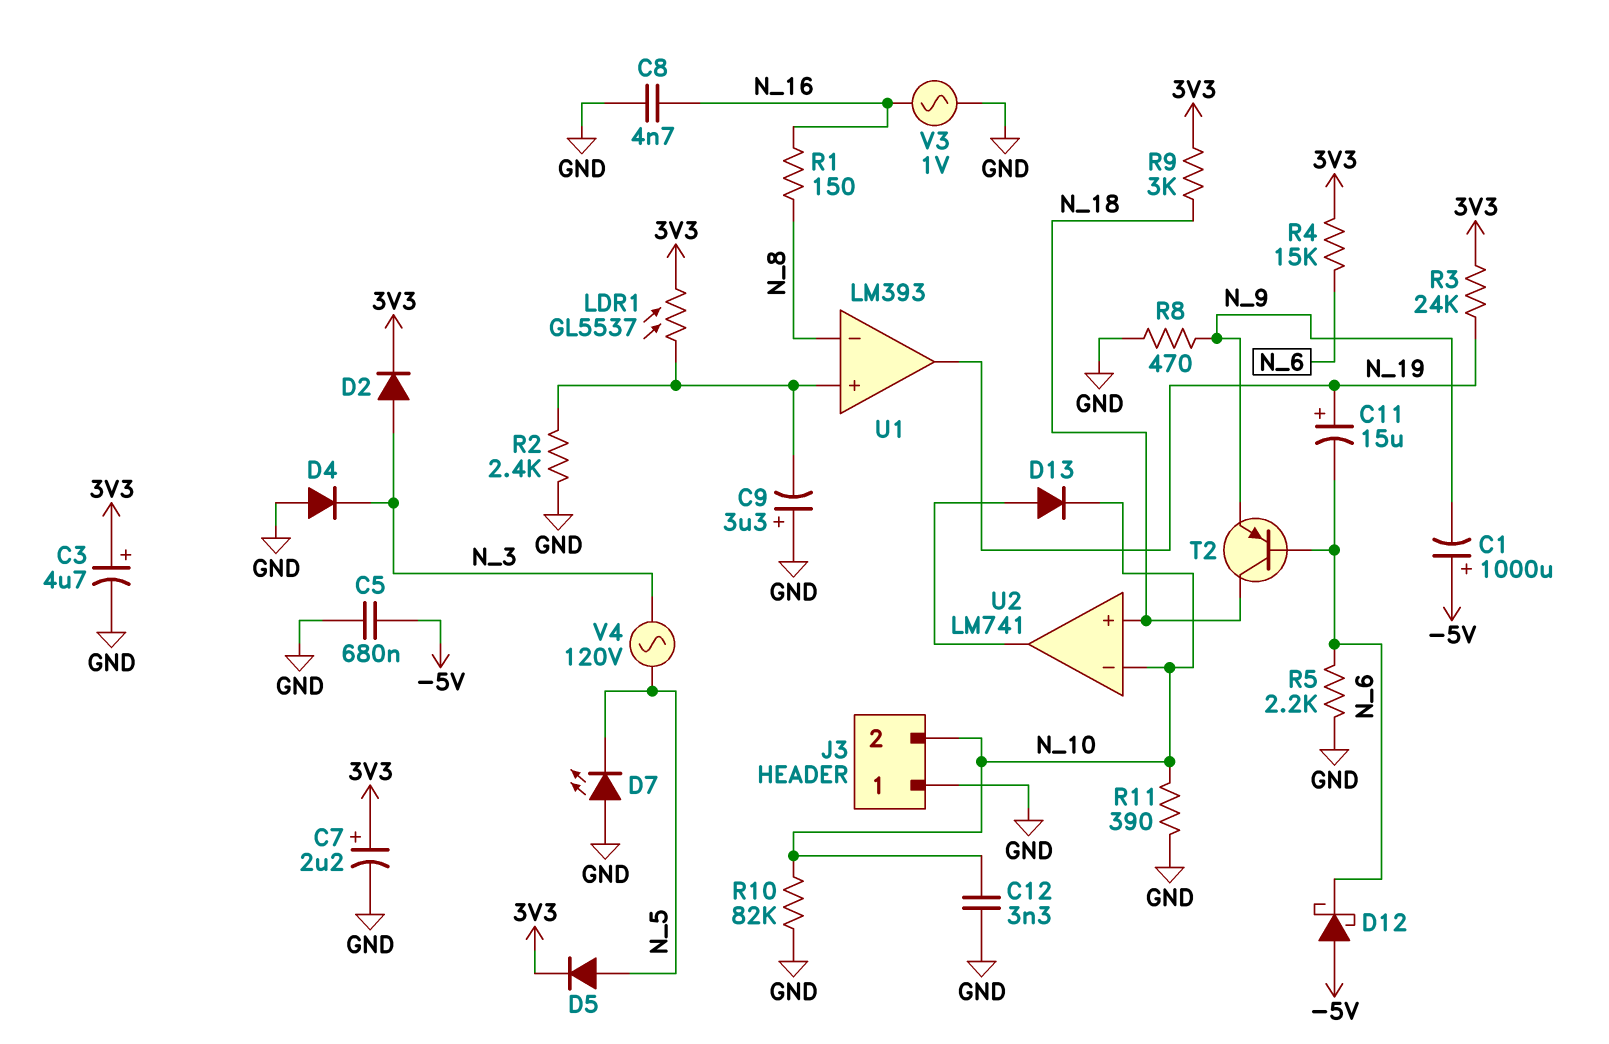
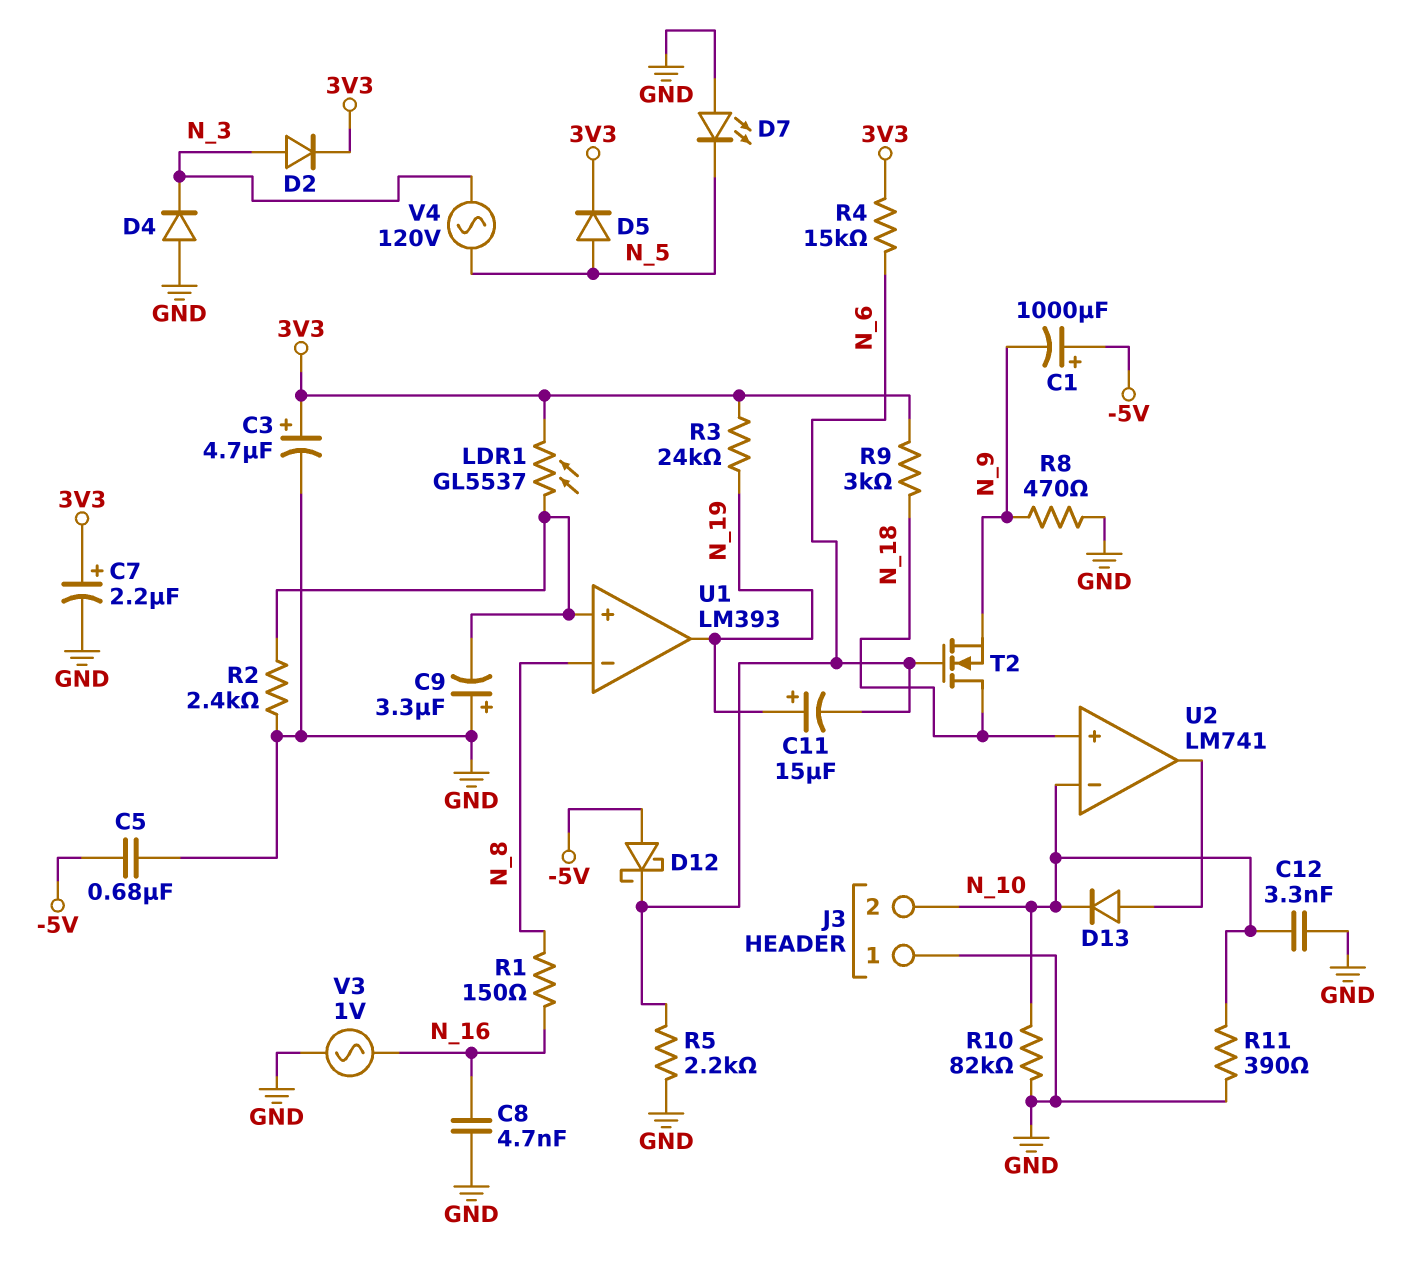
T2: PNP (B N_6, C N_18, E N_9) -> NMOS (G N_6, D N_18, S N_9)

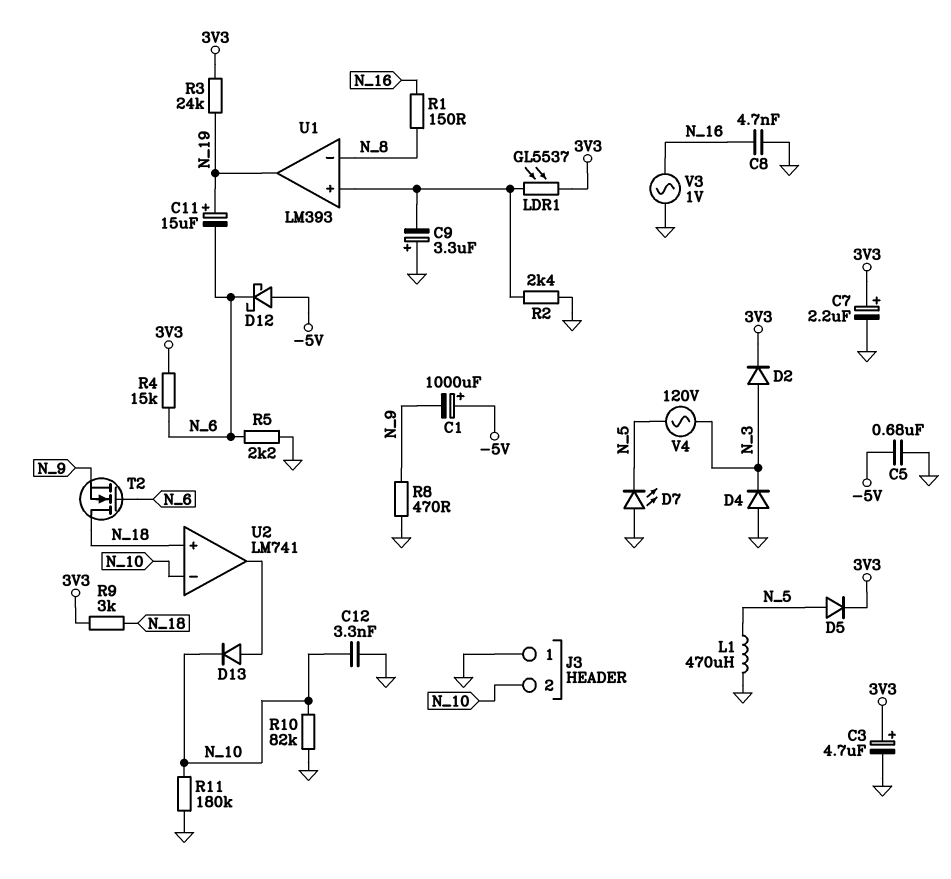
L1: none -> 470uH (GND, N_5)
R11: 390 (GND, N_10) -> 180k (GND, N_10)

